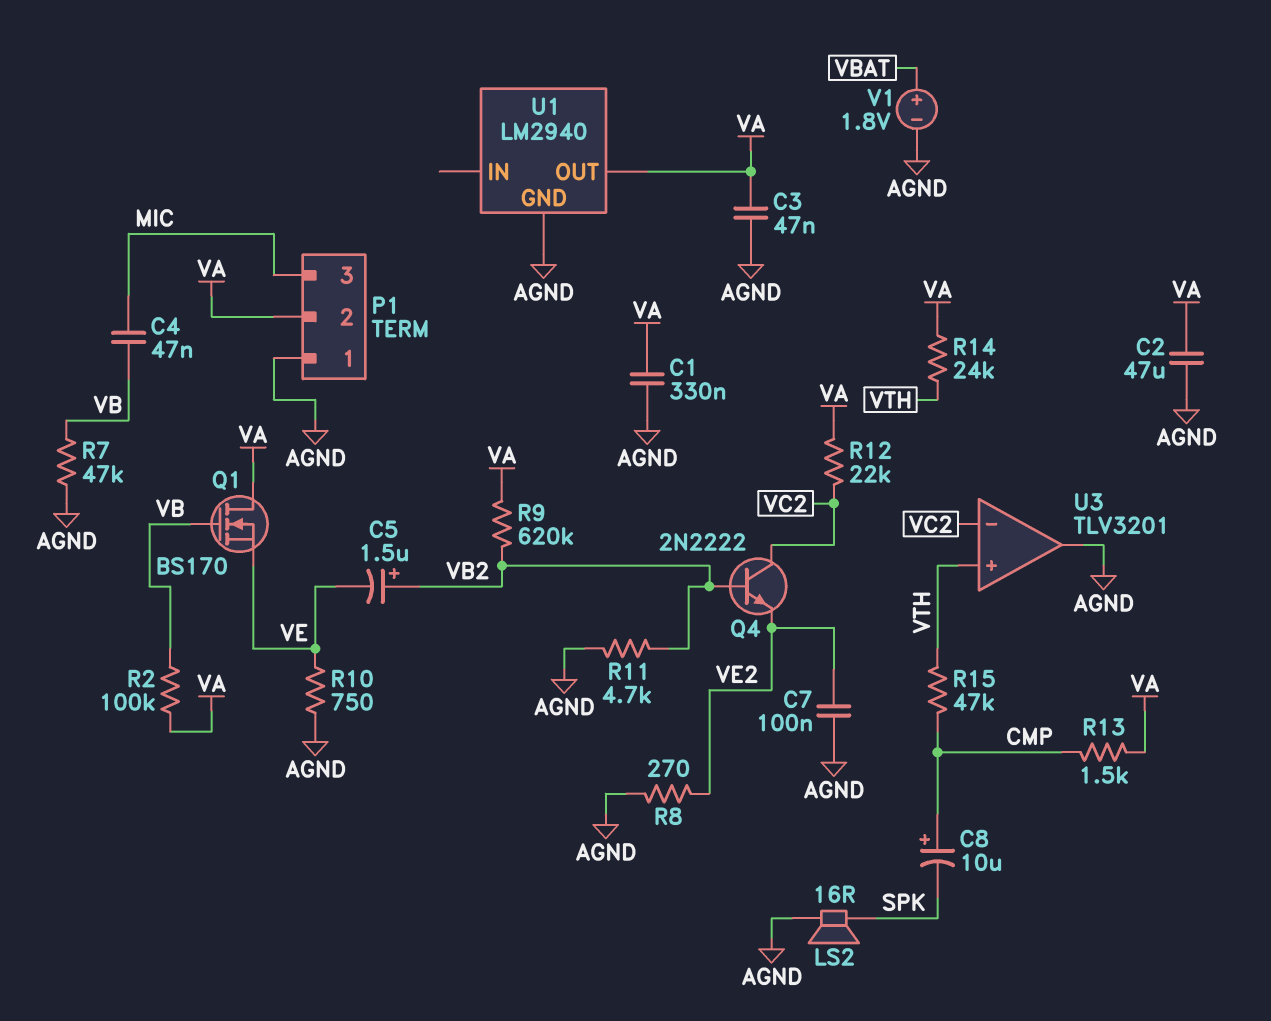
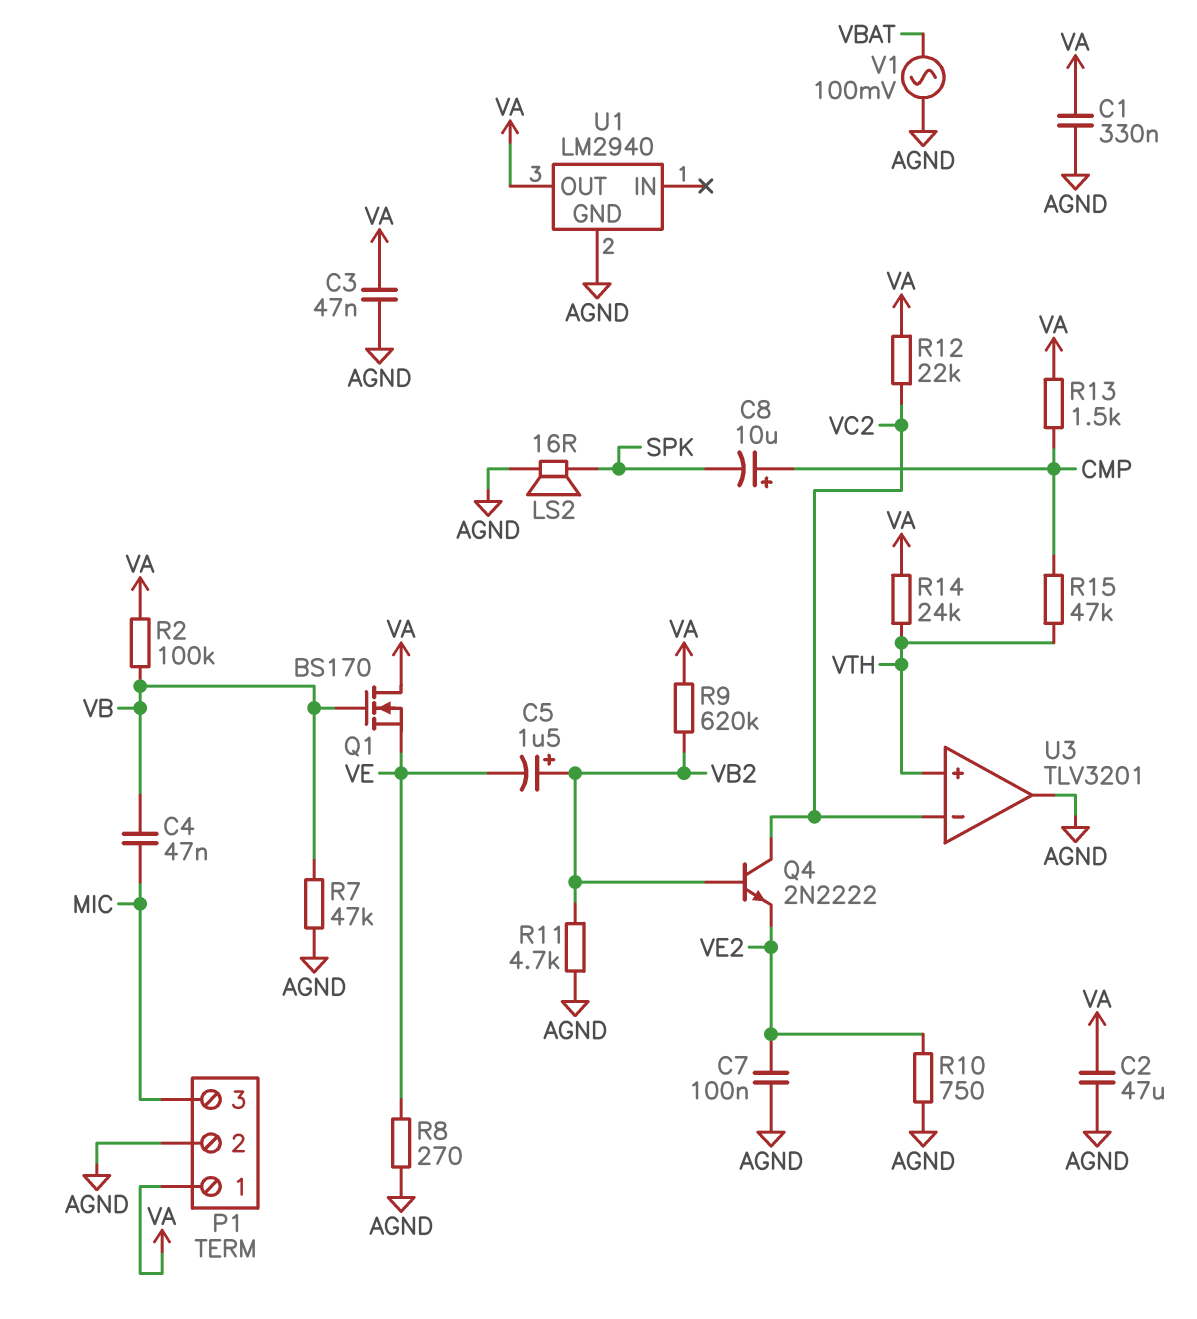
P1 pin 1: AGND -> VA
P1 pin 2: VA -> AGND
R8: 270 (AGND, VE2) -> 270 (AGND, VE)
R10: 750 (AGND, VE) -> 750 (AGND, VE2)
V1: 1.8V (plus VBAT, minus AGND) -> AC 100mV (AGND, VBAT)

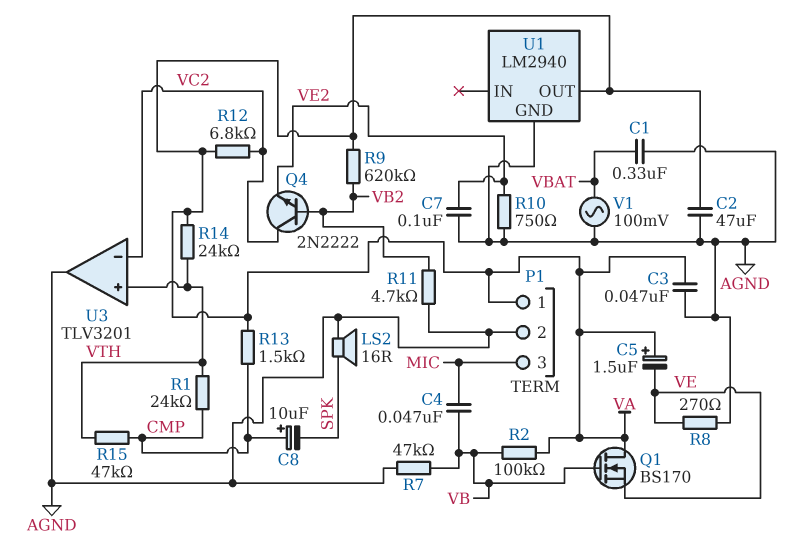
C1: 330nF (AGND, VA) -> 330nF (AGND, VBAT)
C5: 1.5uF (plus VB2, minus VE) -> 1.5uF (plus VA, minus VE)
R1: none -> 24k (CMP, VTH)
R12: 22k (VA, VC2) -> 6.8k (VA, VC2)

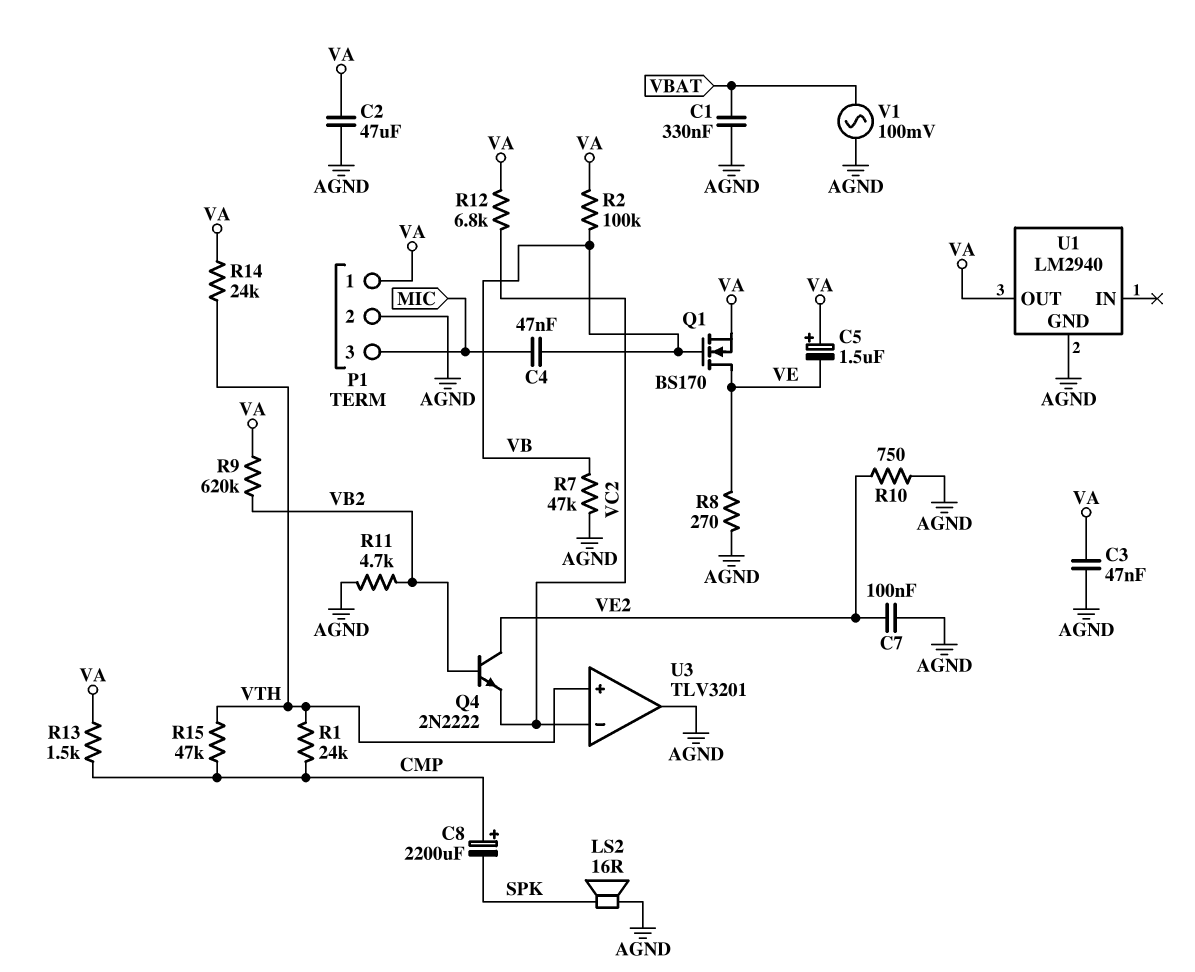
C8: 10uF (plus CMP, minus SPK) -> 2200uF (plus CMP, minus SPK)
Q1: NMOS BS170 (G VB, D VA, S VE) -> NMOS BS170 (G VB, D VE, S VA)
Q4: NPN 2N2222 (B VB2, C VC2, E VE2) -> NPN 2N2222 (B VB2, C VE2, E VC2)

